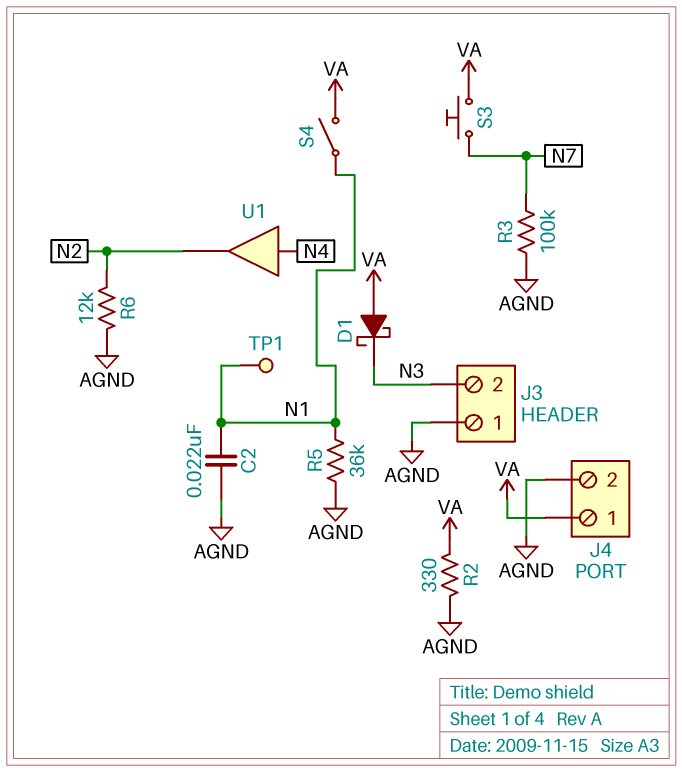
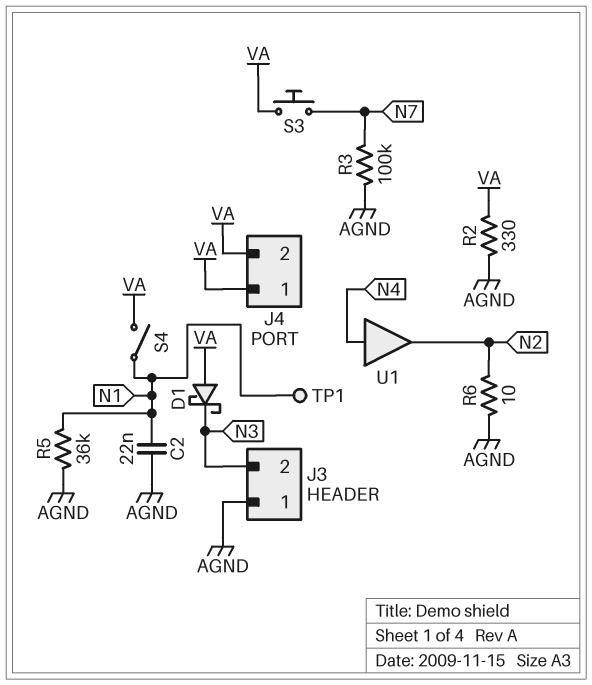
J4 pin 2: AGND -> VA
R6: 12k (AGND, N2) -> 10 (AGND, N2)

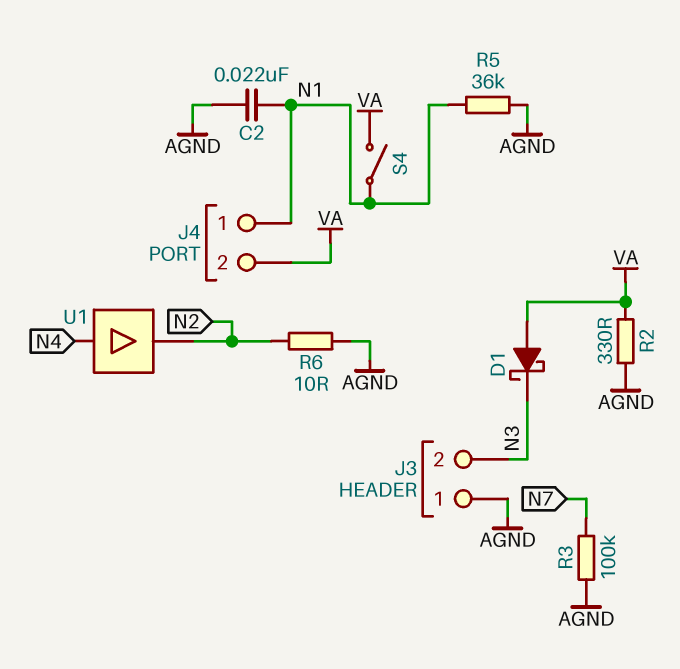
J4 pin 1: VA -> N1
S3: button (N7, VA) -> none
TP1: test point (N1) -> none

